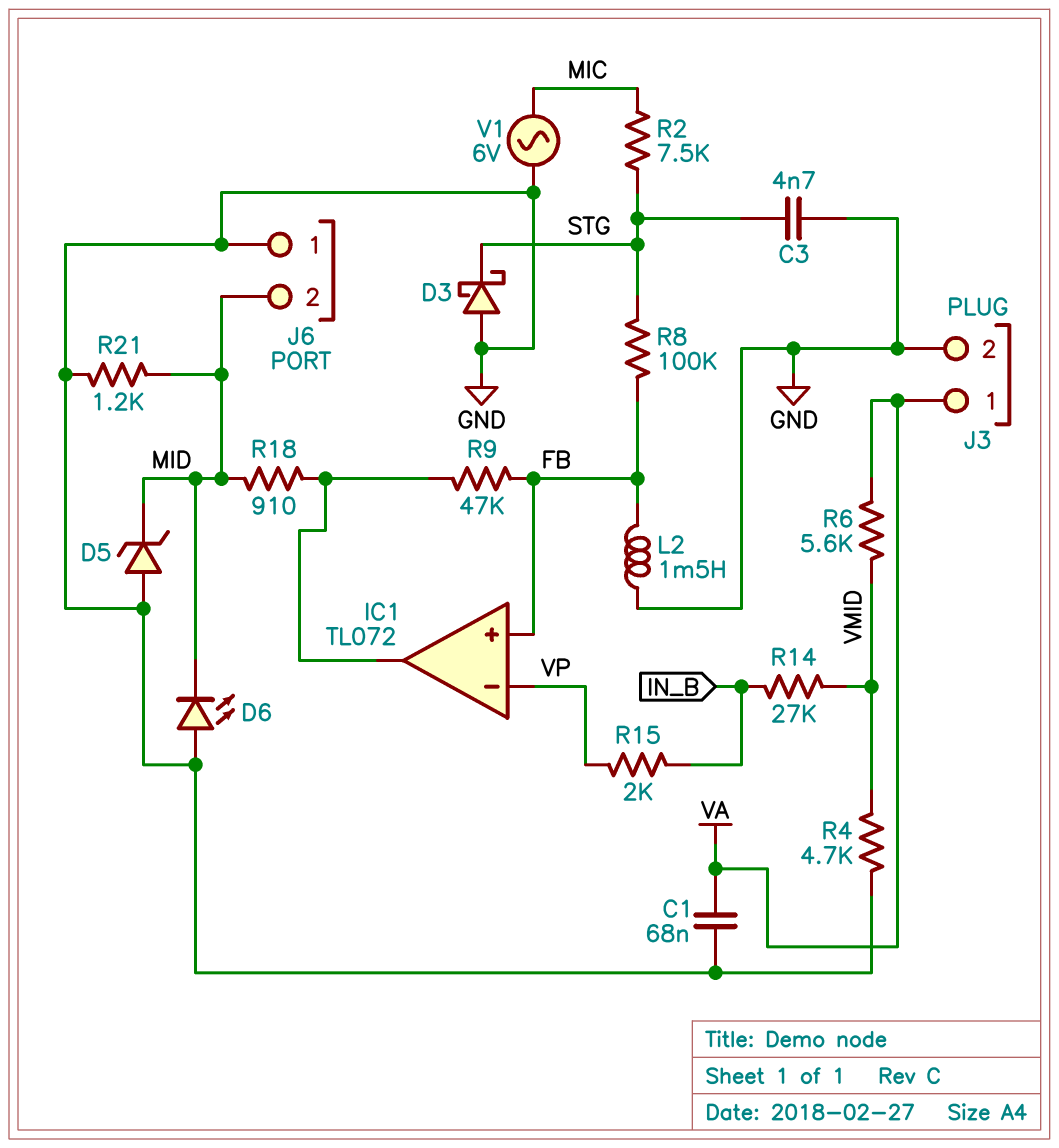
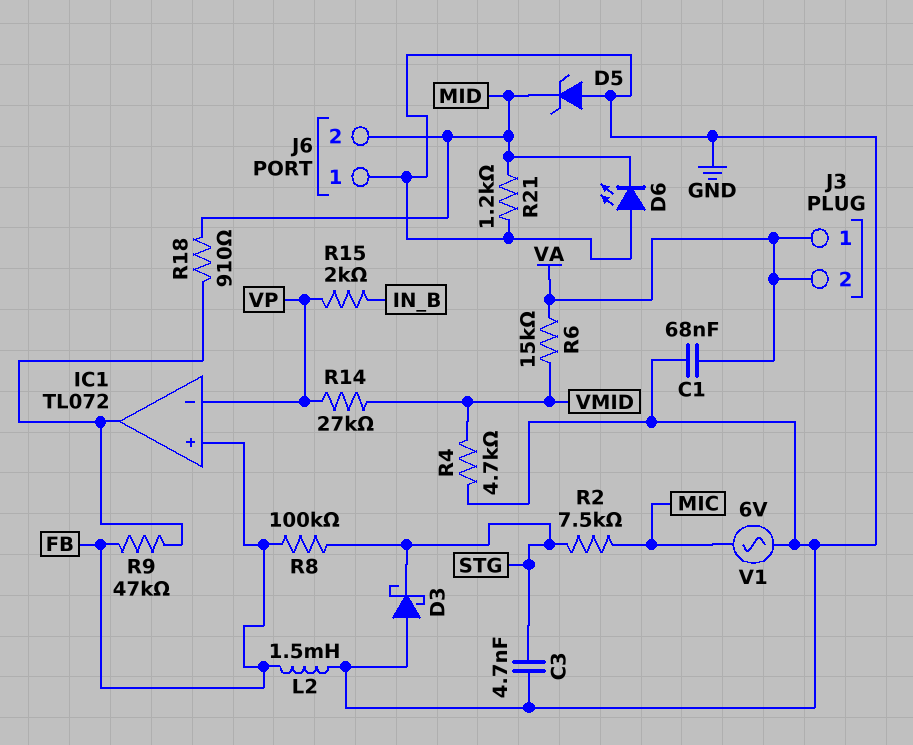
J3 pin 2: GND -> VA
R6: 5.6k (VA, VMID) -> 15k (VA, VMID)
R14: 27k (IN_B, VMID) -> 27k (VMID, VP)

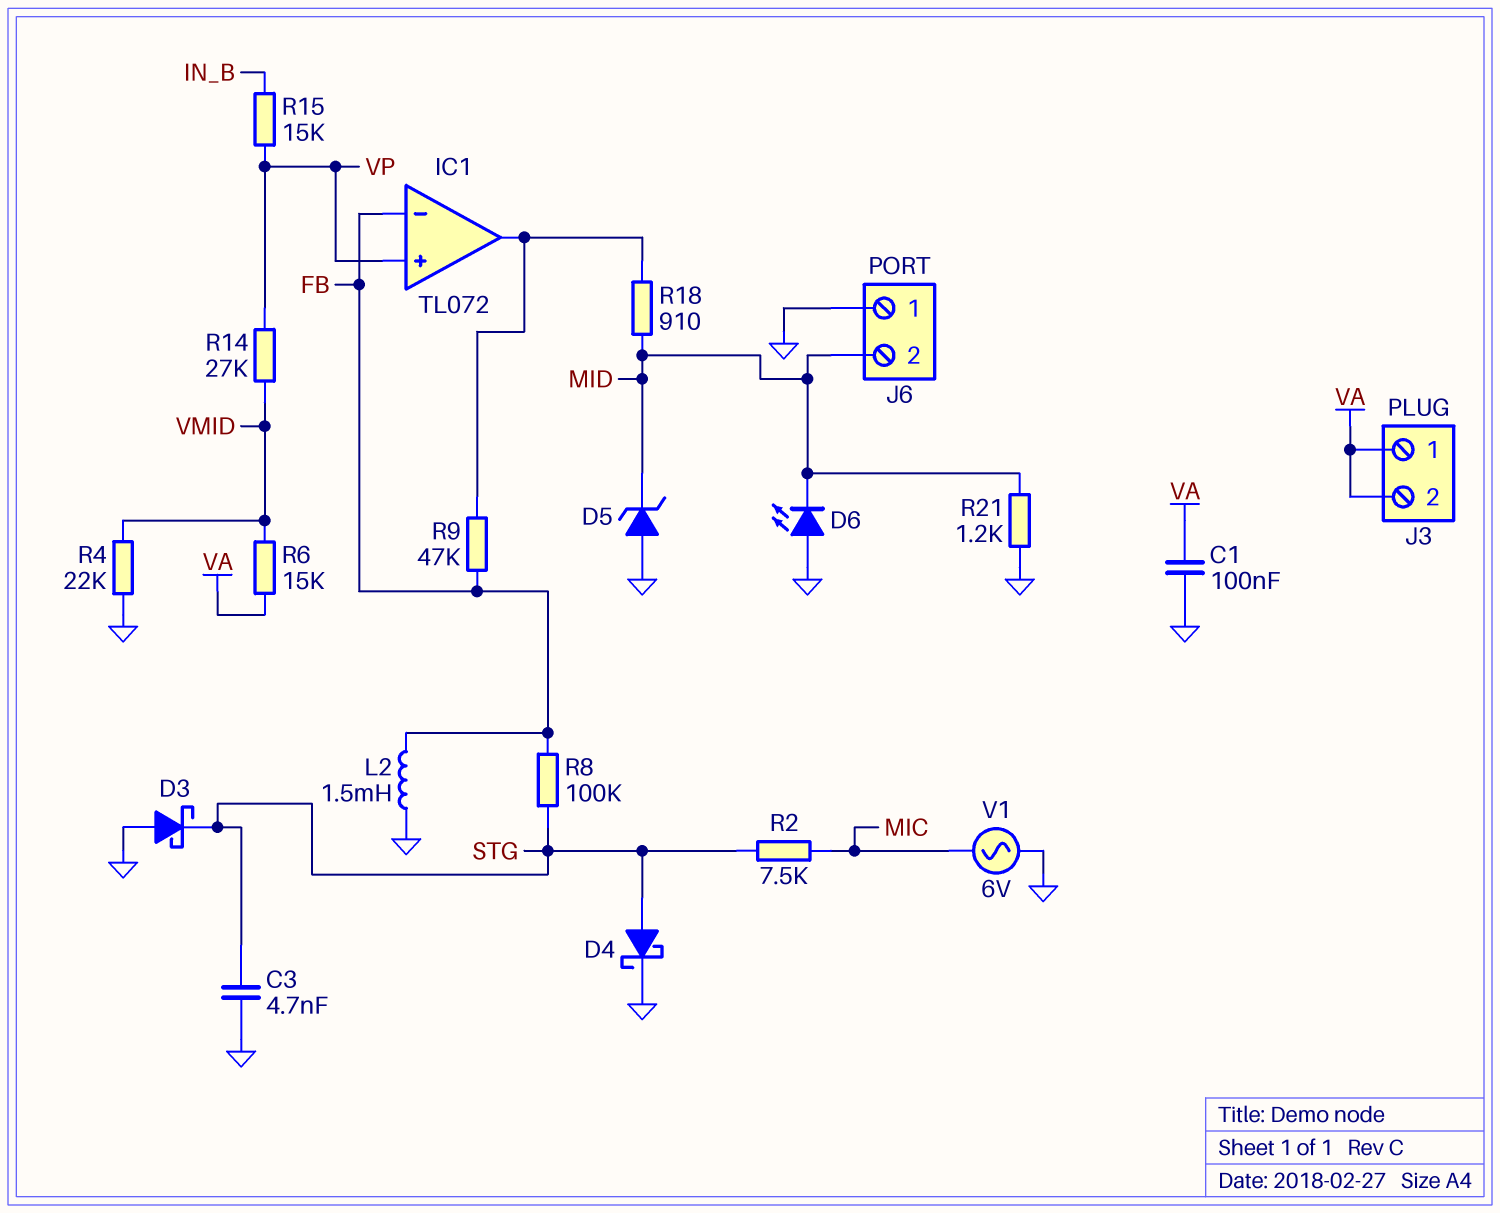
C1: 68nF (GND, VA) -> 100nF (GND, VA)
D4: none -> schottky (A STG, K GND)
IC1 pin in+: FB -> VP
IC1 pin in-: VP -> FB
R4: 4.7k (GND, VMID) -> 22k (GND, VMID)
R15: 2k (IN_B, VP) -> 15k (IN_B, VP)

